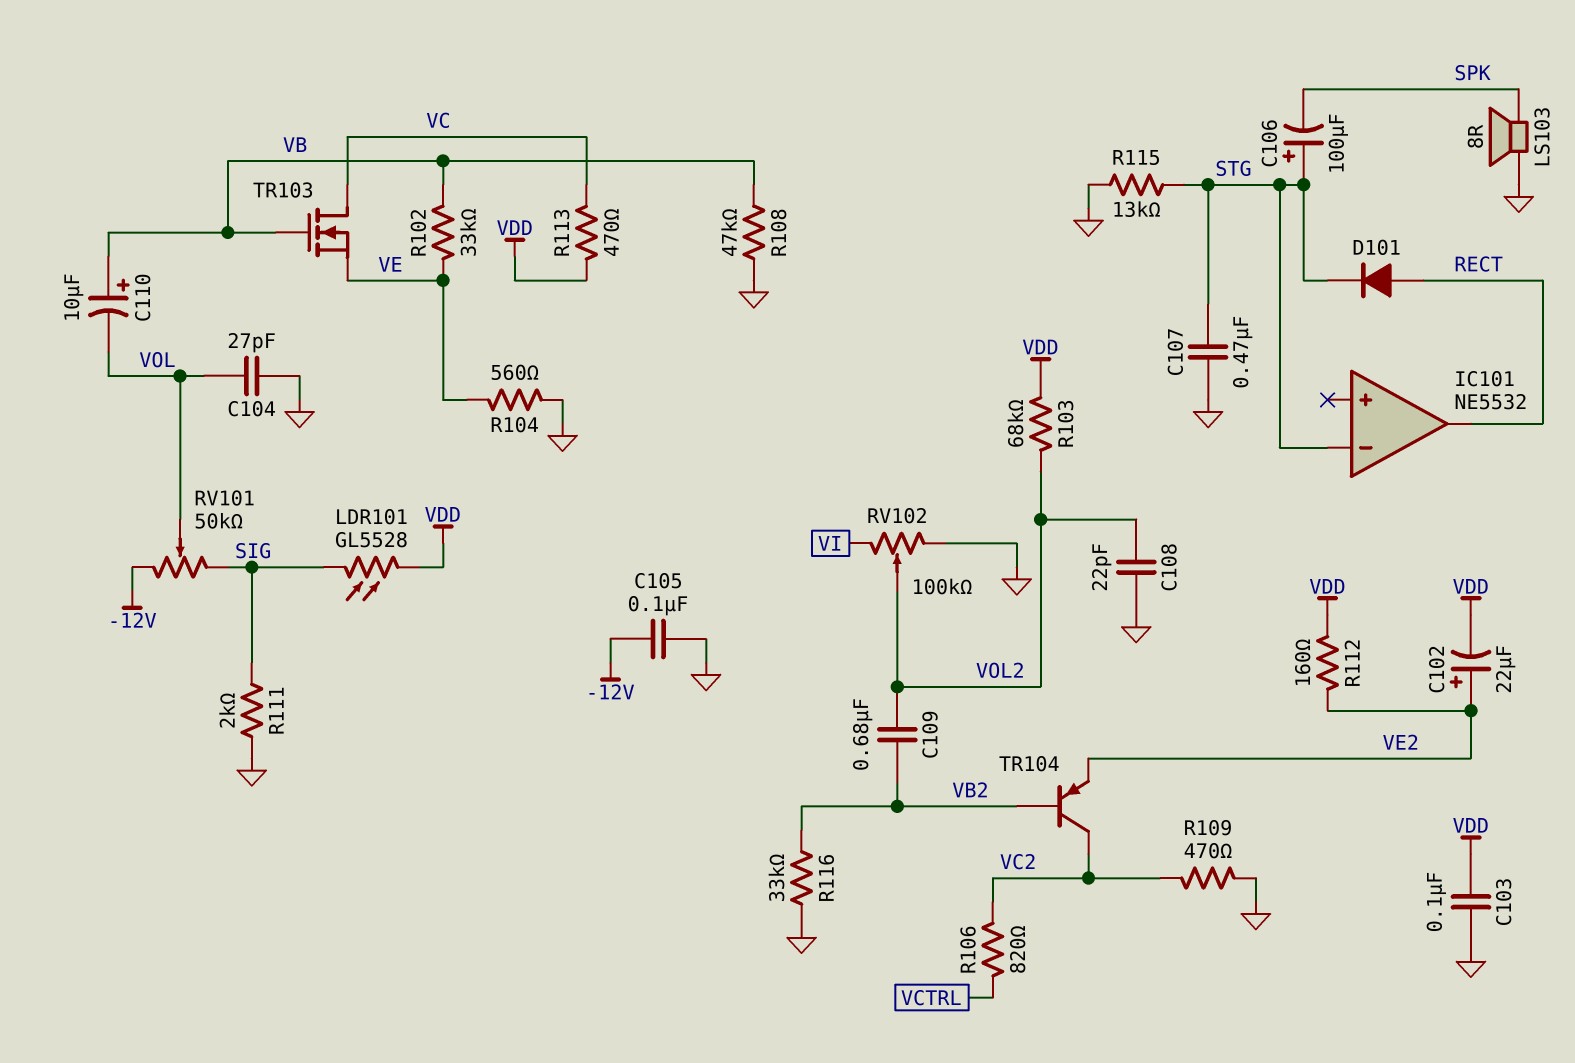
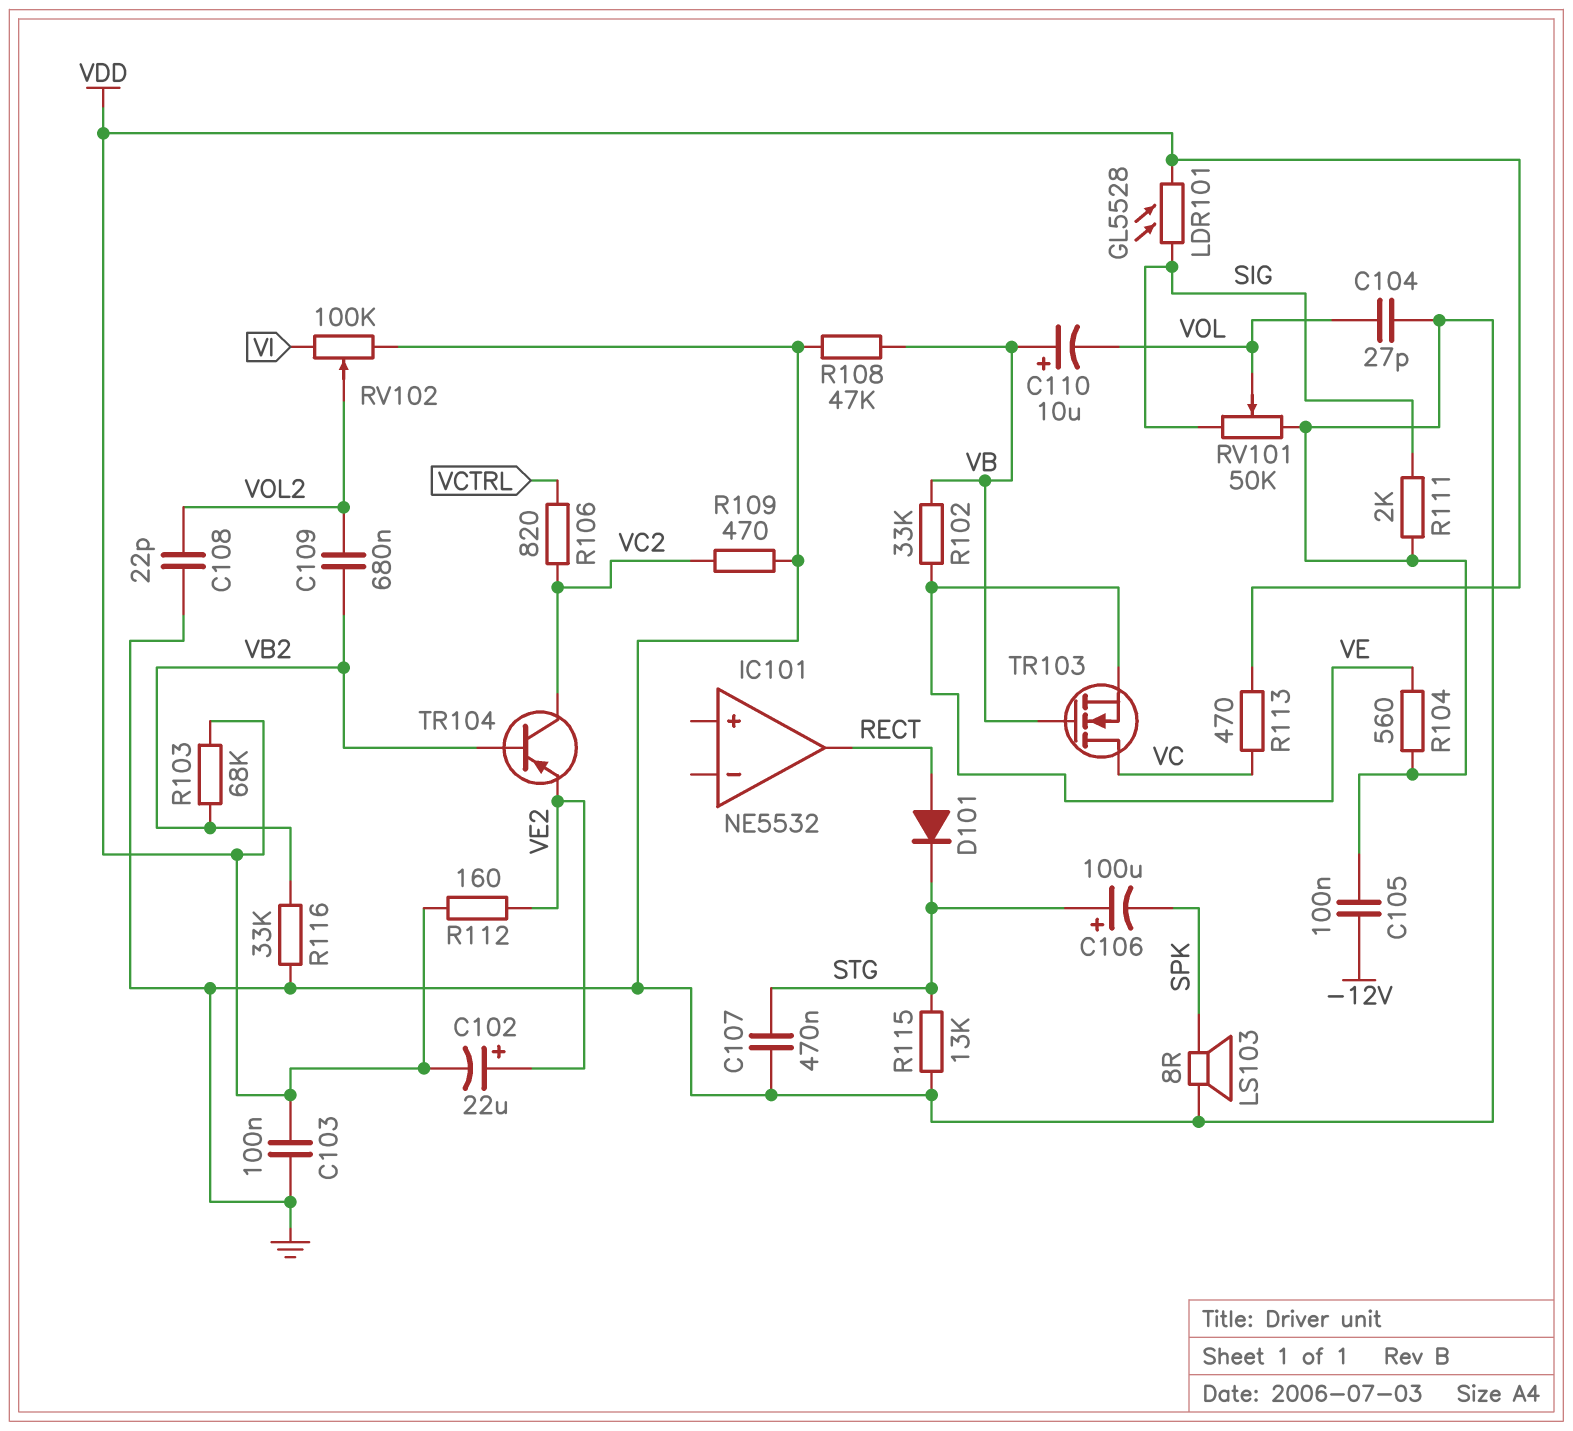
IC101 pin in-: STG -> none
R103: 68k (VDD, VOL2) -> 68k (VB2, VDD)
RV101: 50k (-12V, SIG, wiper VOL) -> 50k (GND, SIG, wiper VOL)

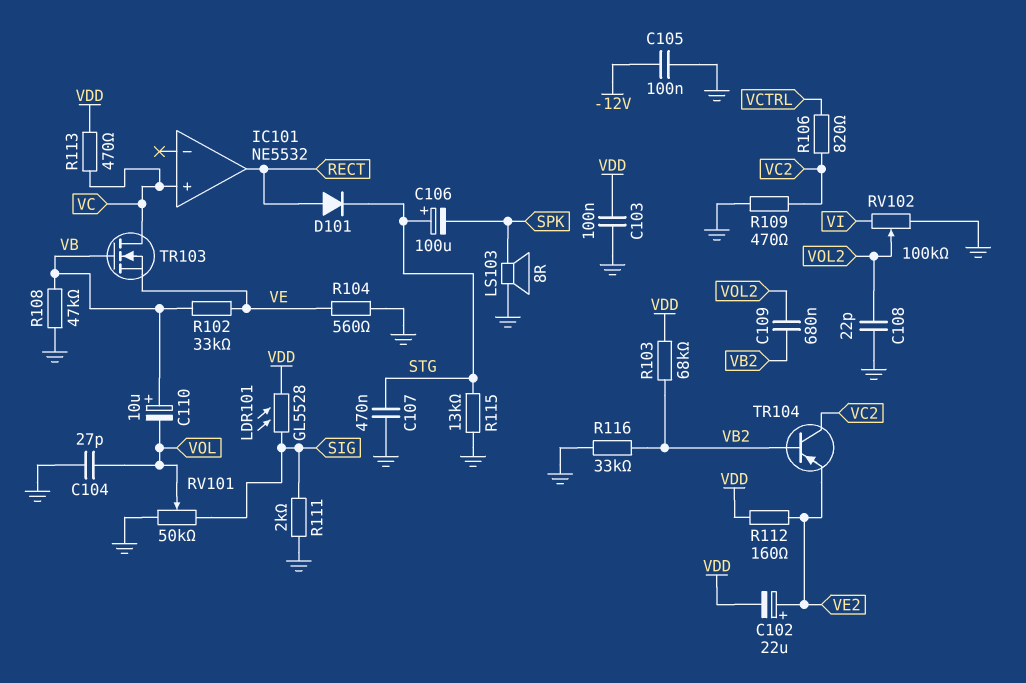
IC101 pin in+: none -> VC

